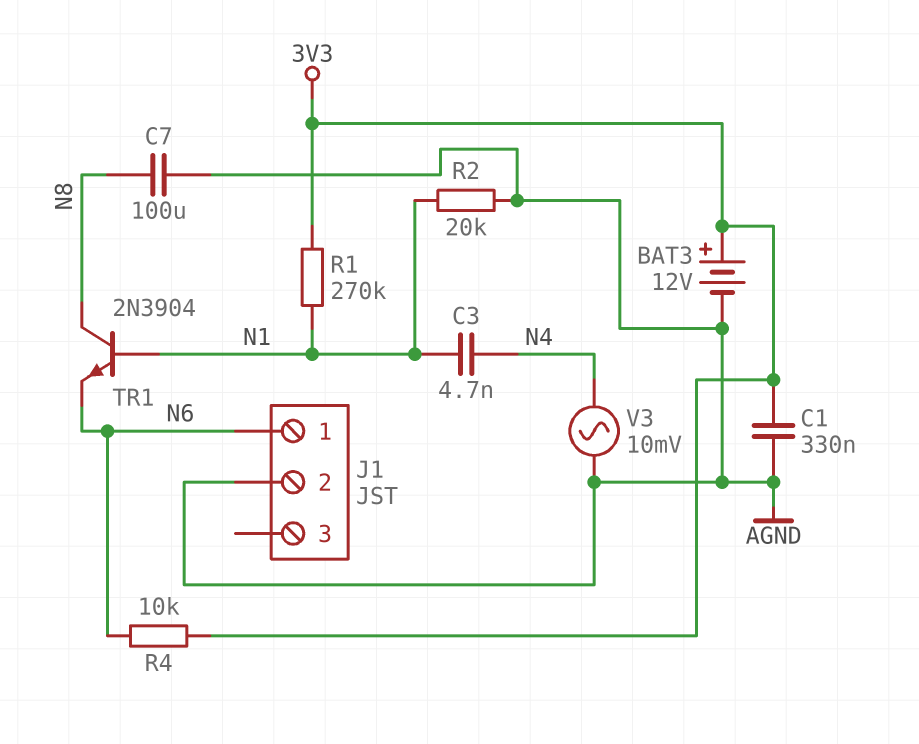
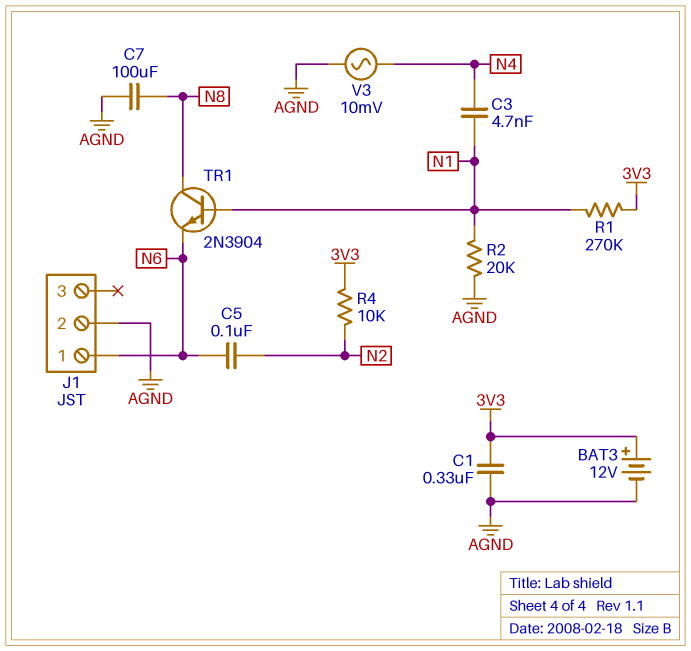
C5: none -> 100nF (N2, N6)
R4: 10k (3V3, N6) -> 10k (3V3, N2)

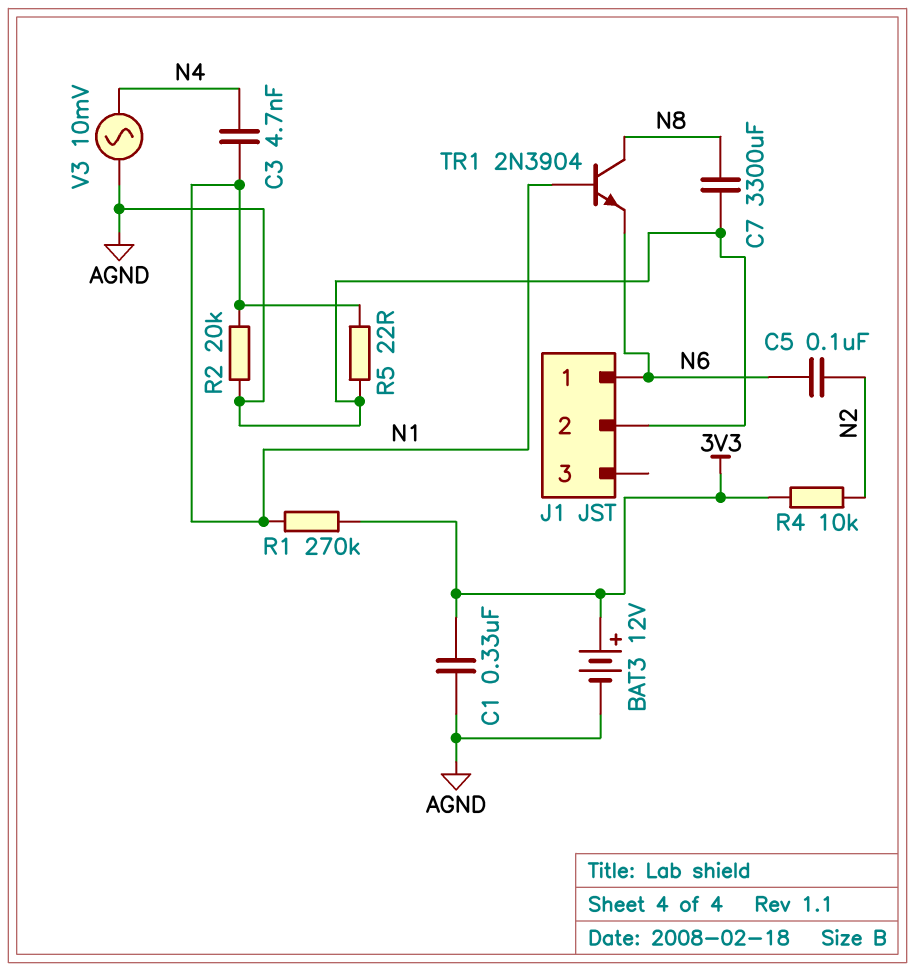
C7: 100uF (AGND, N8) -> 3300uF (AGND, N8)
R5: none -> 22 (AGND, N1)

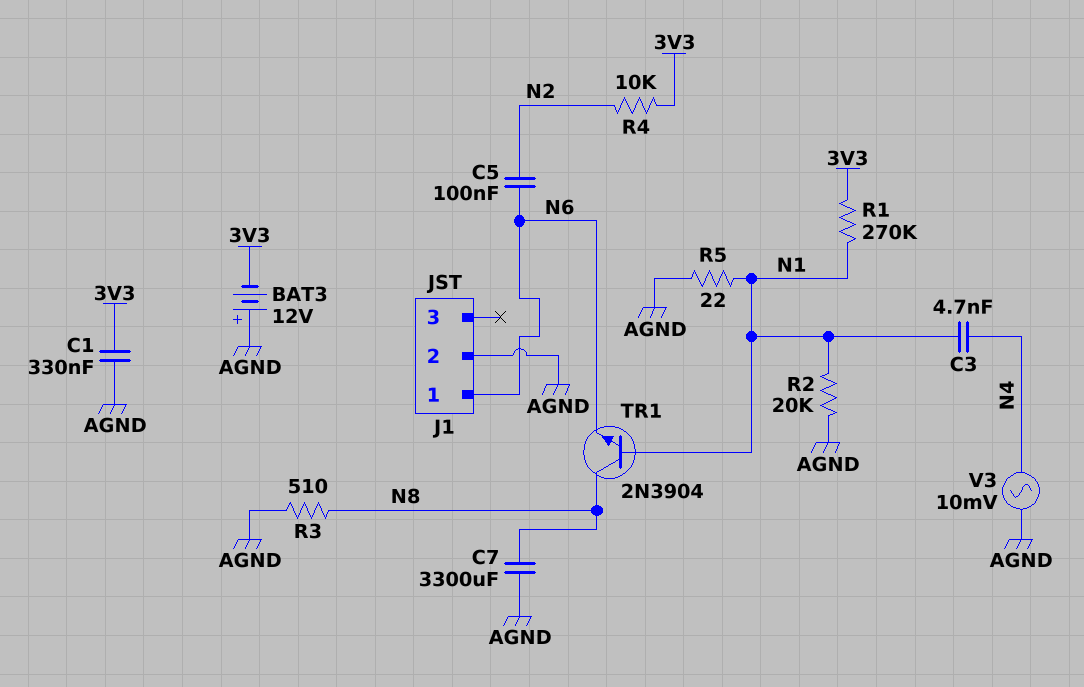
BAT3: 12V (plus 3V3, minus AGND) -> 12V (plus AGND, minus 3V3)
R3: none -> 510 (AGND, N8)

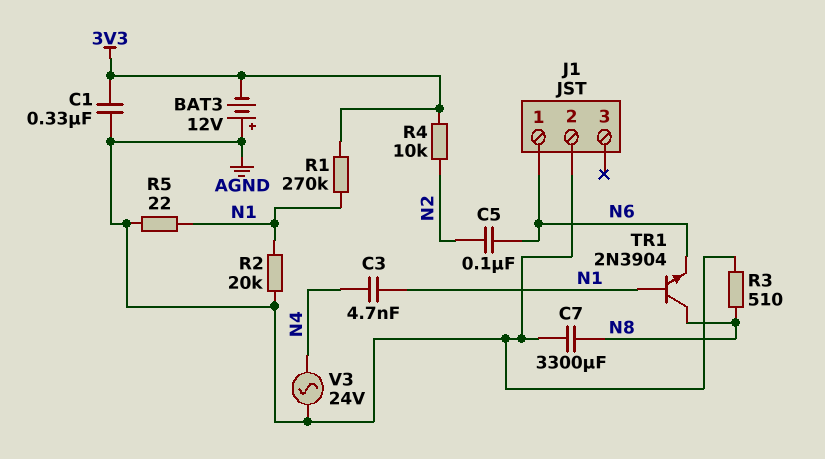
V3: AC 10mV (AGND, N4) -> AC 24V (AGND, N4)

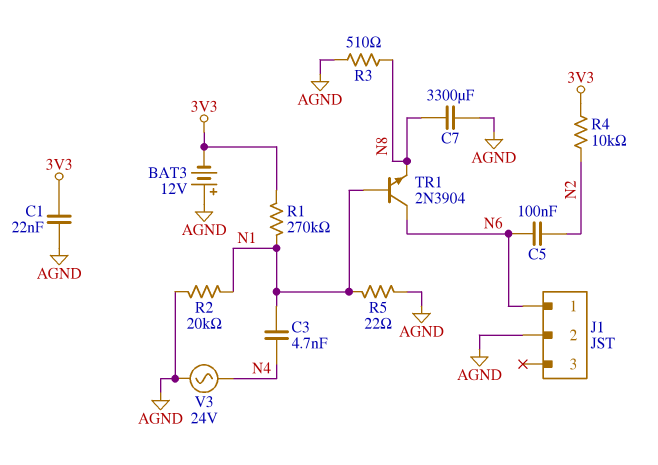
C1: 330nF (3V3, AGND) -> 22nF (3V3, AGND)
TR1: NPN 2N3904 (B N1, C N8, E N6) -> NPN 2N3904 (B N1, C N6, E N8)

